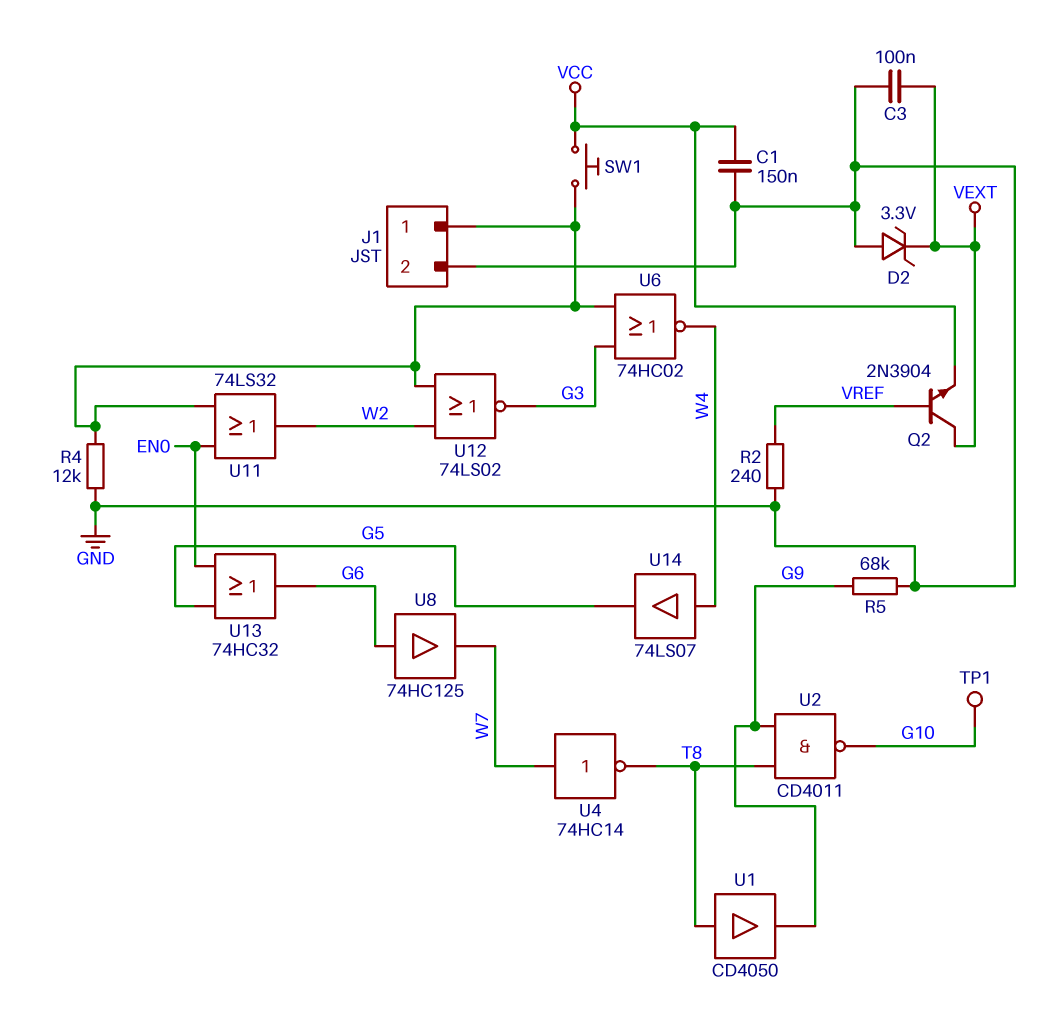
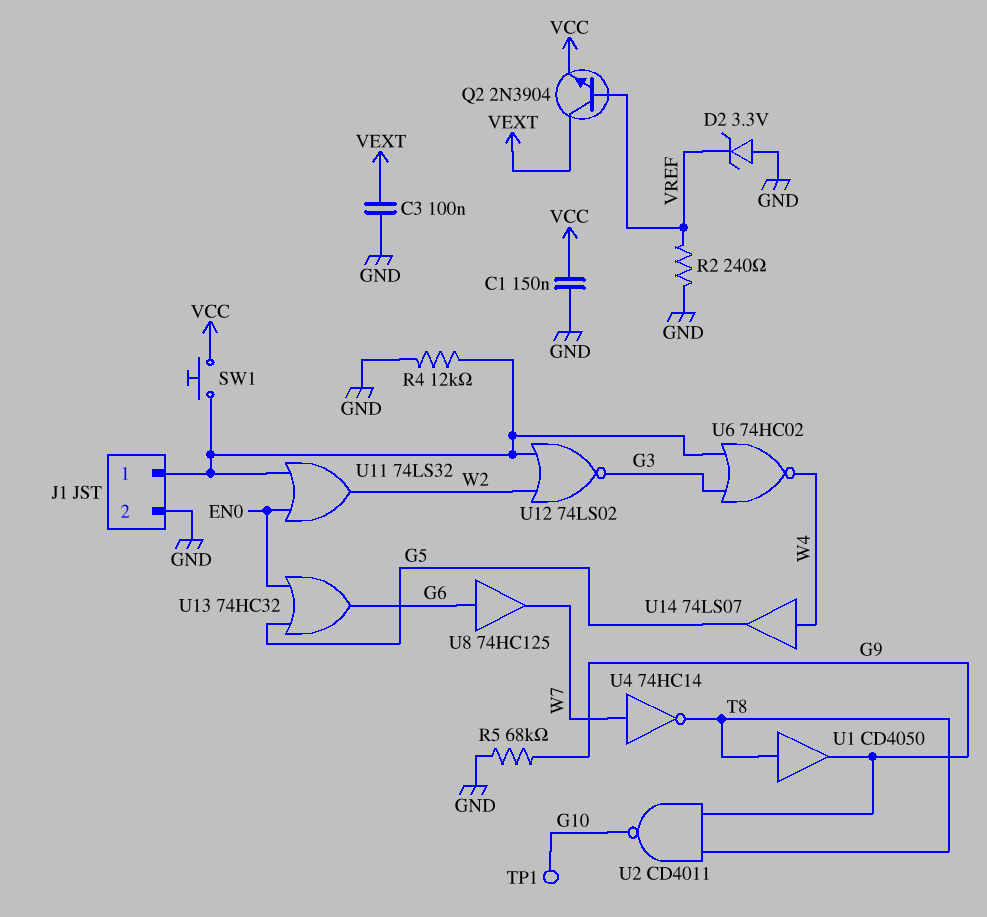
D2: zener 3.3V (A GND, K VEXT) -> zener 3.3V (A GND, K VREF)

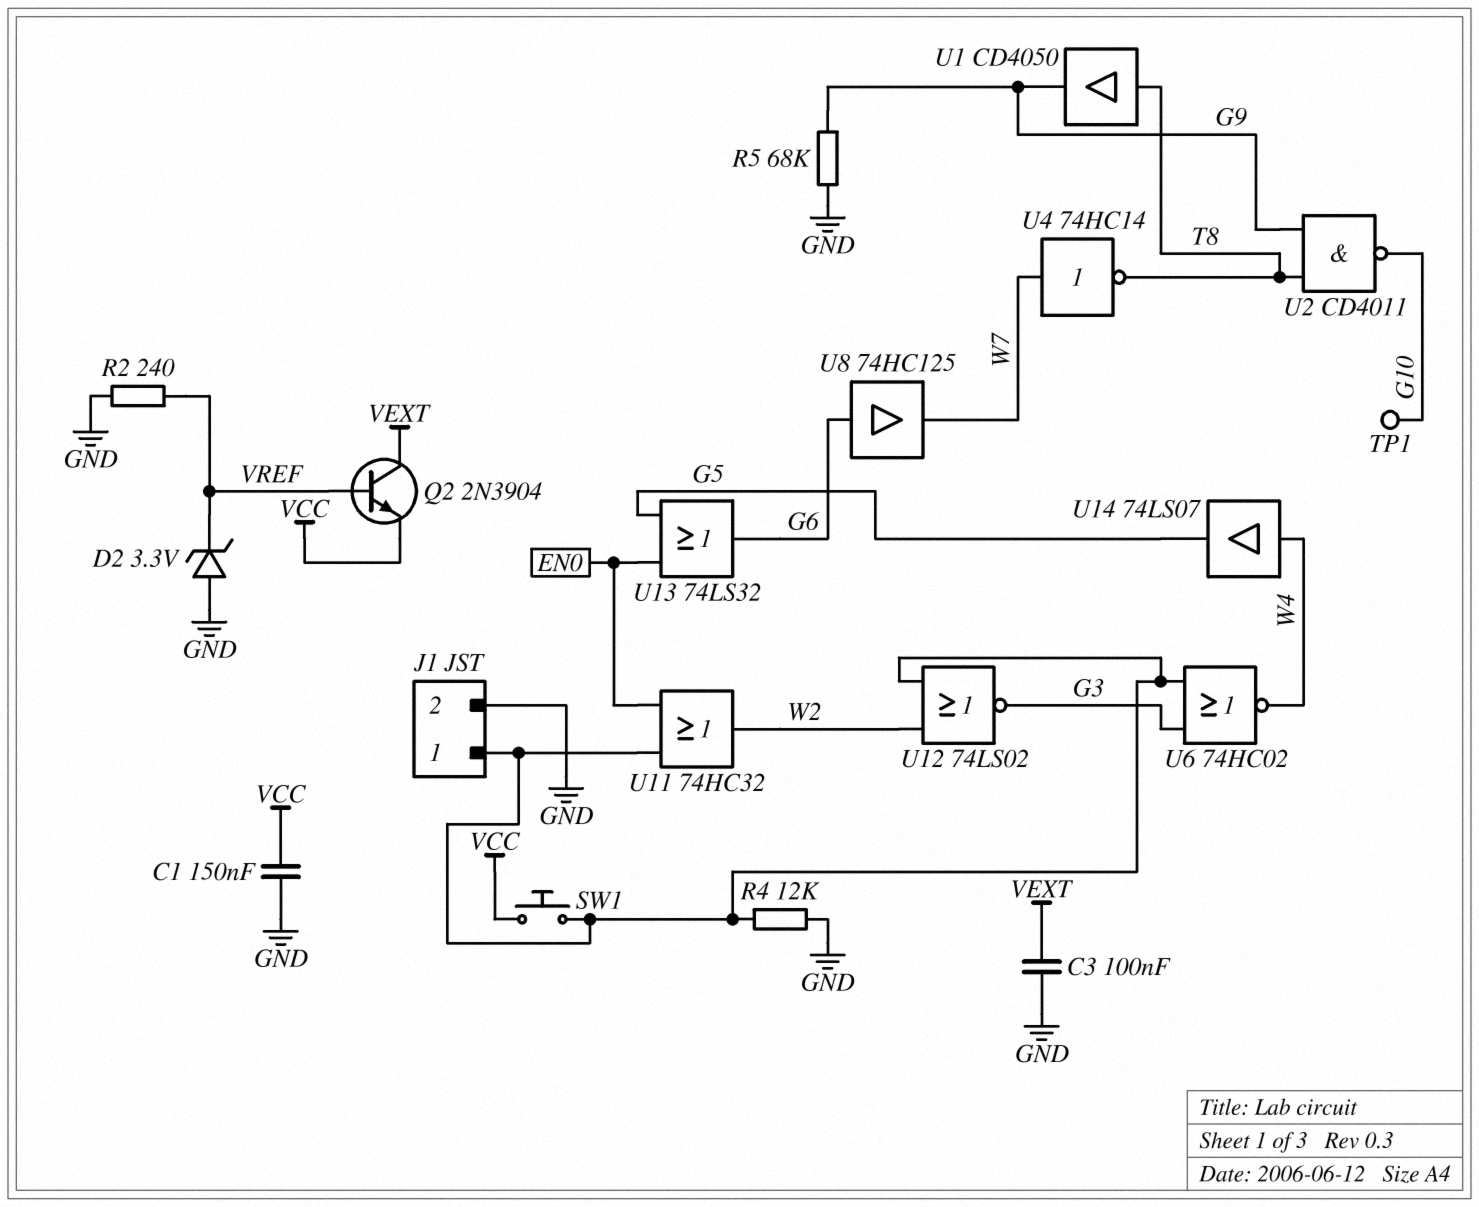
U11: OR 74LS32 (in EN0, in J1/1, out W2) -> OR 74HC32 (in EN0, in J1/1, out W2)
U13: OR 74HC32 (in EN0, in G5, out G6) -> OR 74LS32 (in EN0, in G5, out G6)

